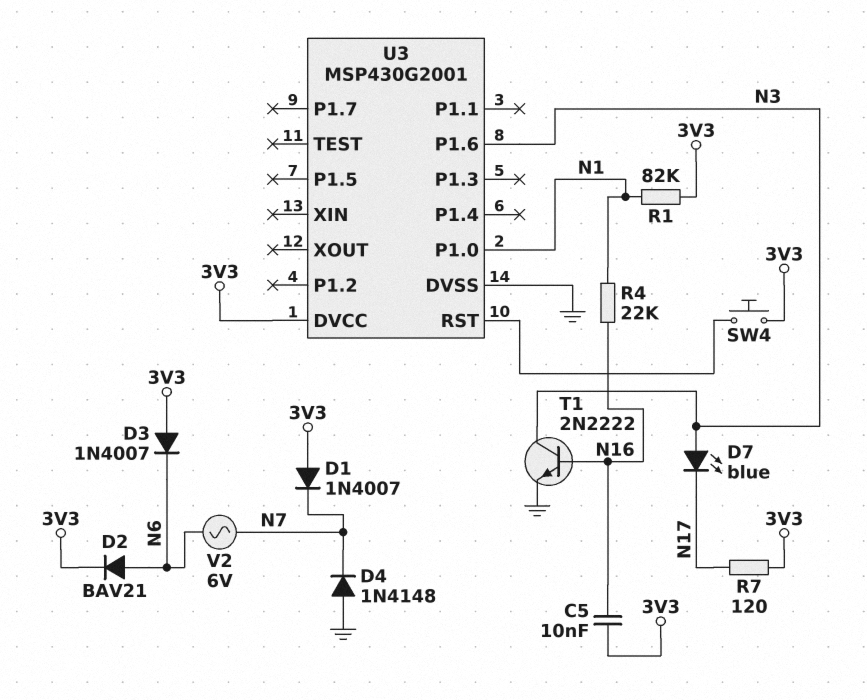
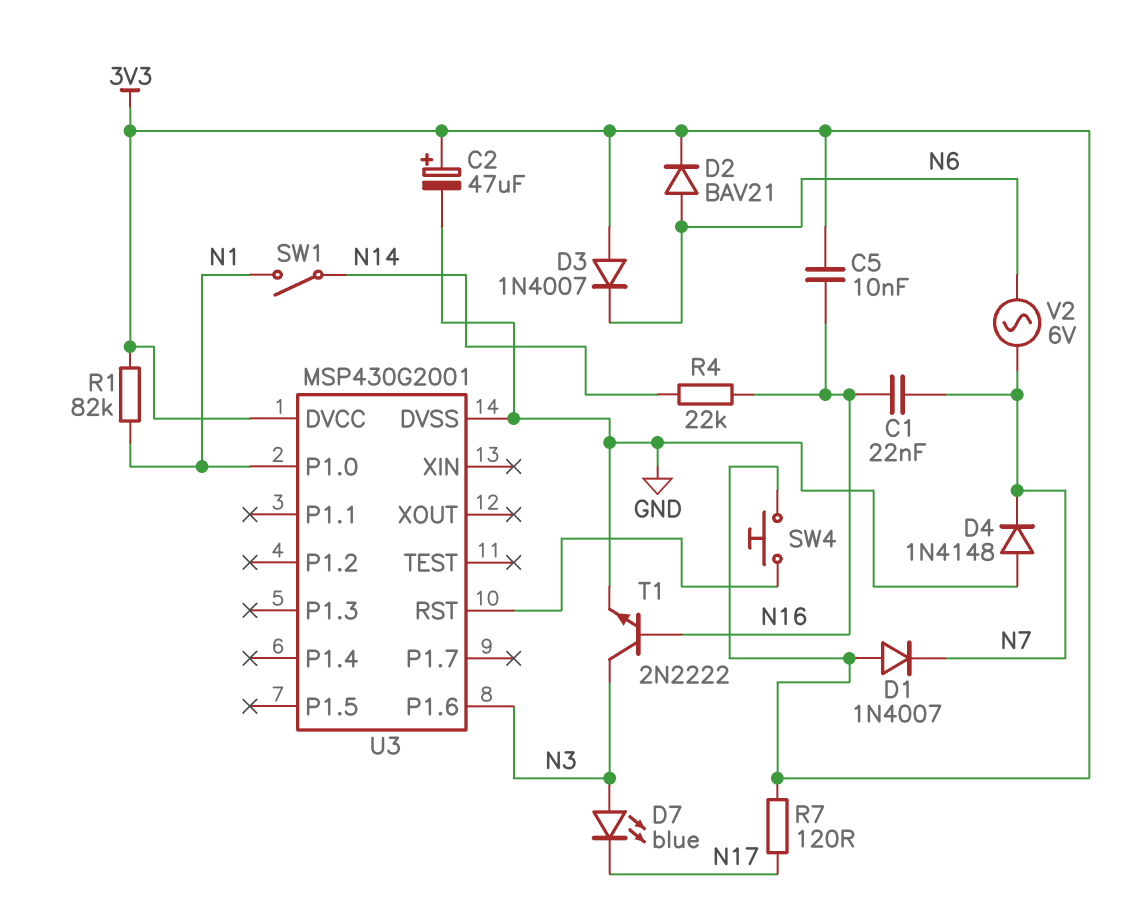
C1: none -> 22nF (N7, N16)
C2: none -> 47uF (plus 3V3, minus GND)
R4: 22k (N1, N16) -> 22k (N14, N16)
SW1: none -> switch (N1, N14)

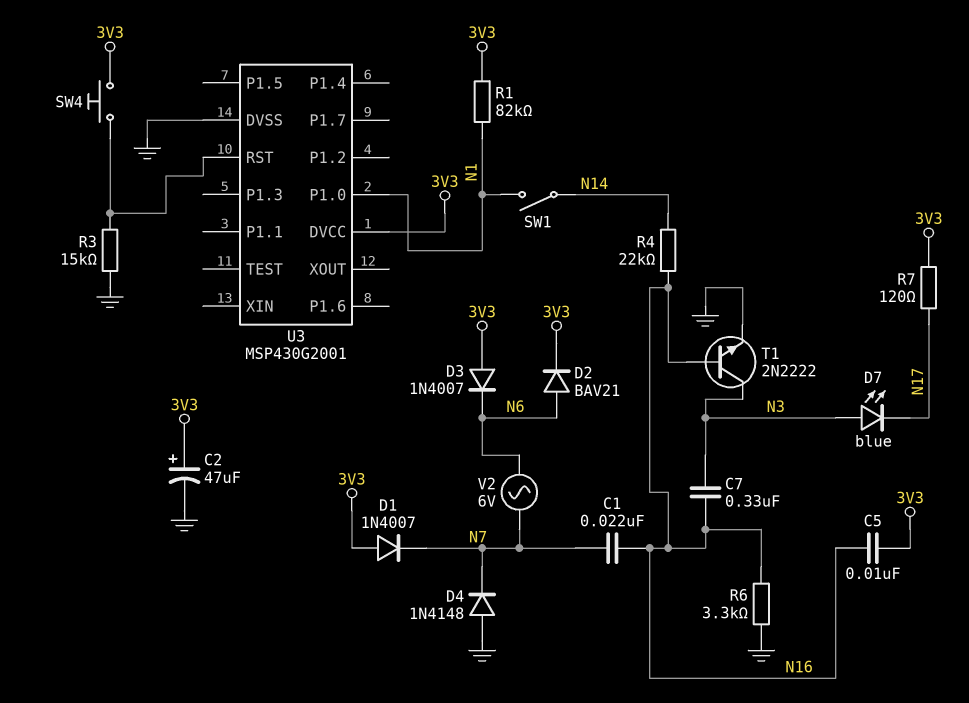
C7: none -> 330nF (N3, N16)
R3: none -> 15k (GND, U3/RST)
R6: none -> 3.3k (GND, N16)
U3 pin P1.6: N3 -> none

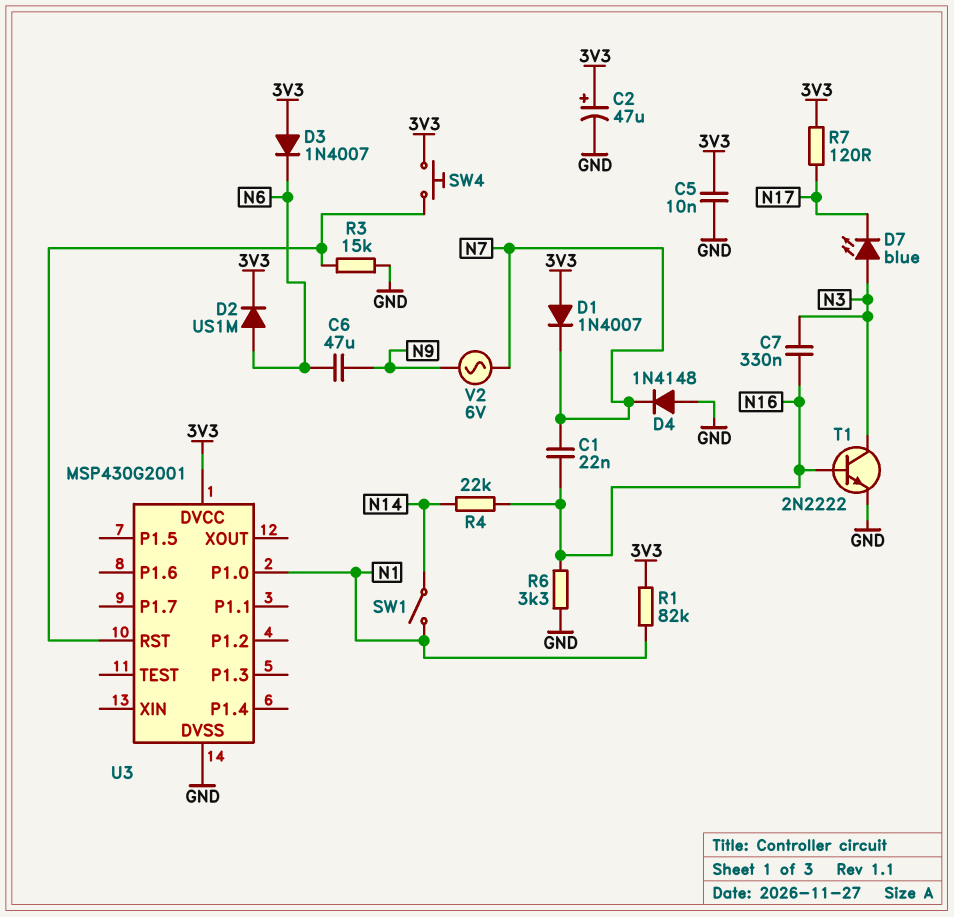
C5: 10nF (3V3, N16) -> 10nF (3V3, GND)
C6: none -> 47uF (N6, N9)
D2: diode BAV21 (A N6, K 3V3) -> diode US1M (A N6, K 3V3)
V2: AC 6V (N6, N7) -> AC 6V (N7, N9)

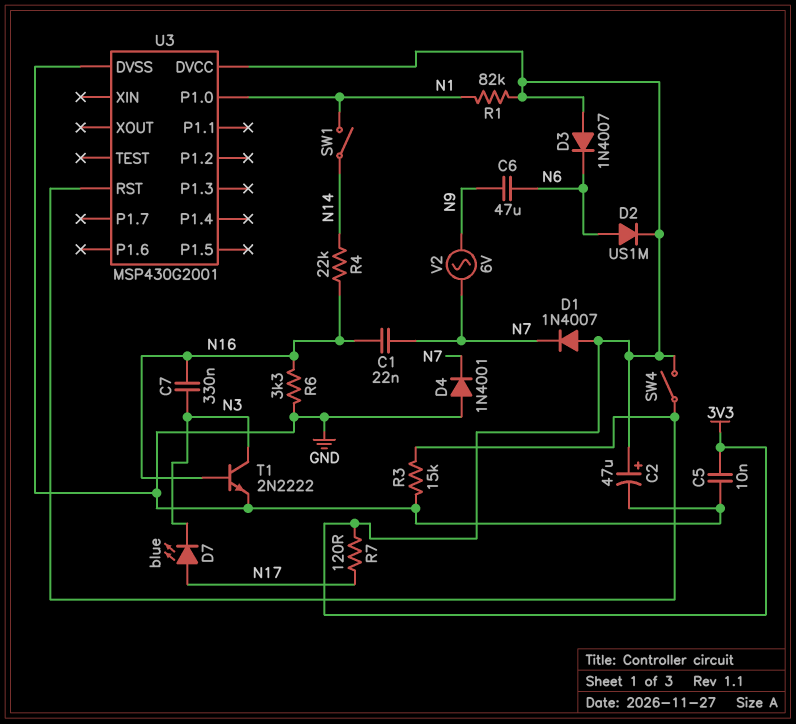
D4: diode 1N4148 (A GND, K N7) -> diode 1N4001 (A GND, K N7)
D7: LED blue (A N3, K N17) -> LED blue (A N17, K N3)
SW4: button (3V3, U3/RST) -> switch (3V3, U3/RST)

